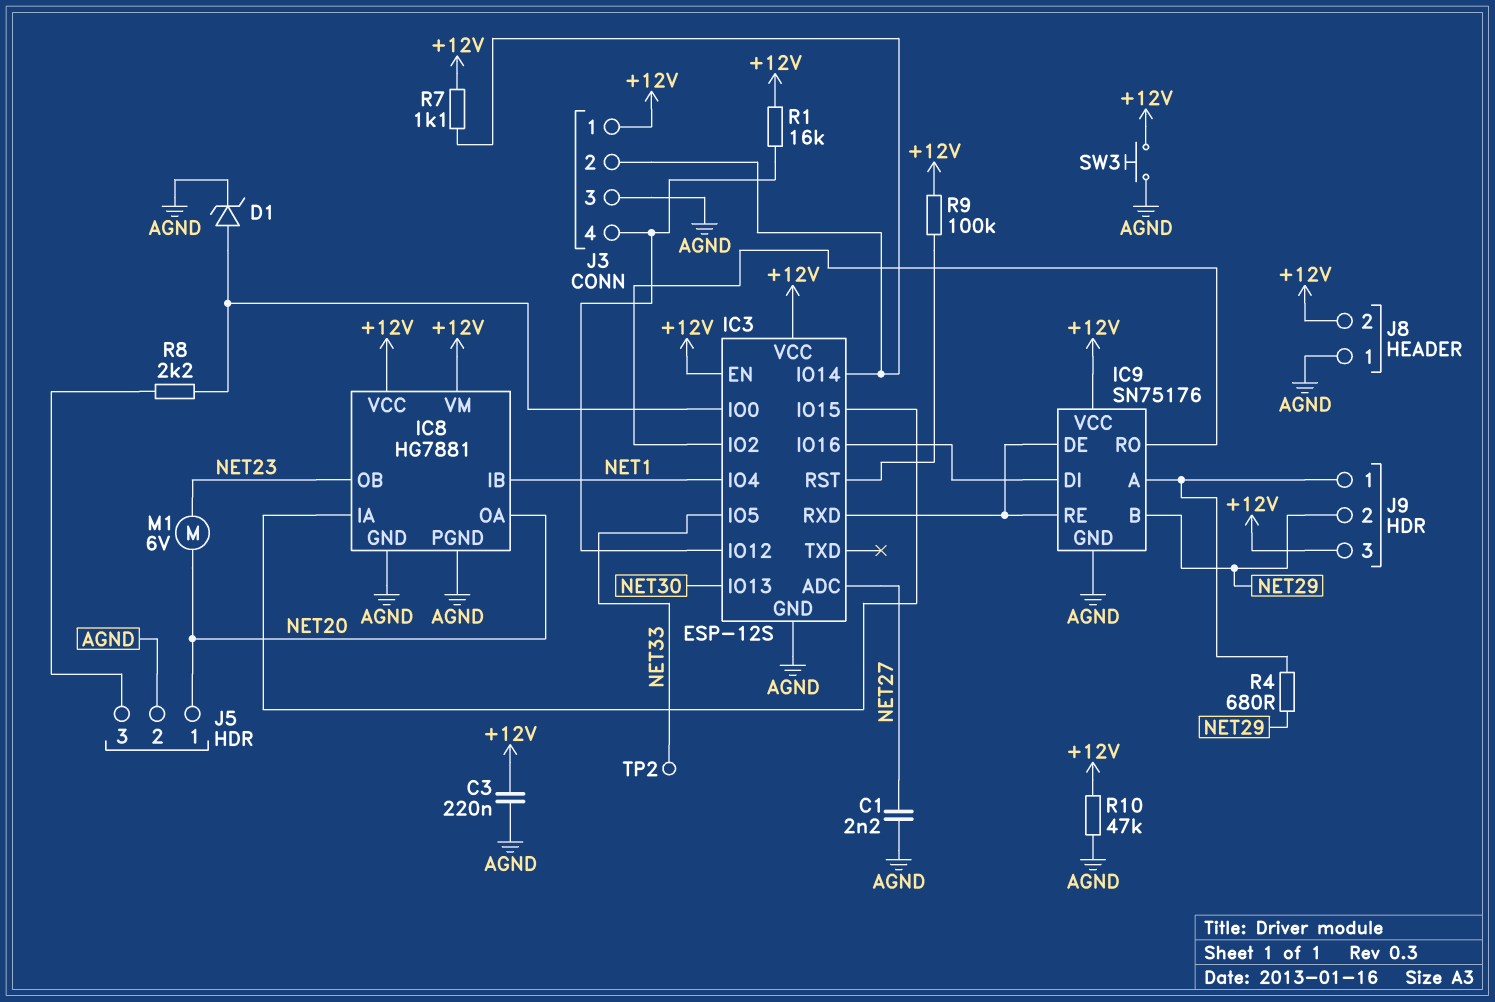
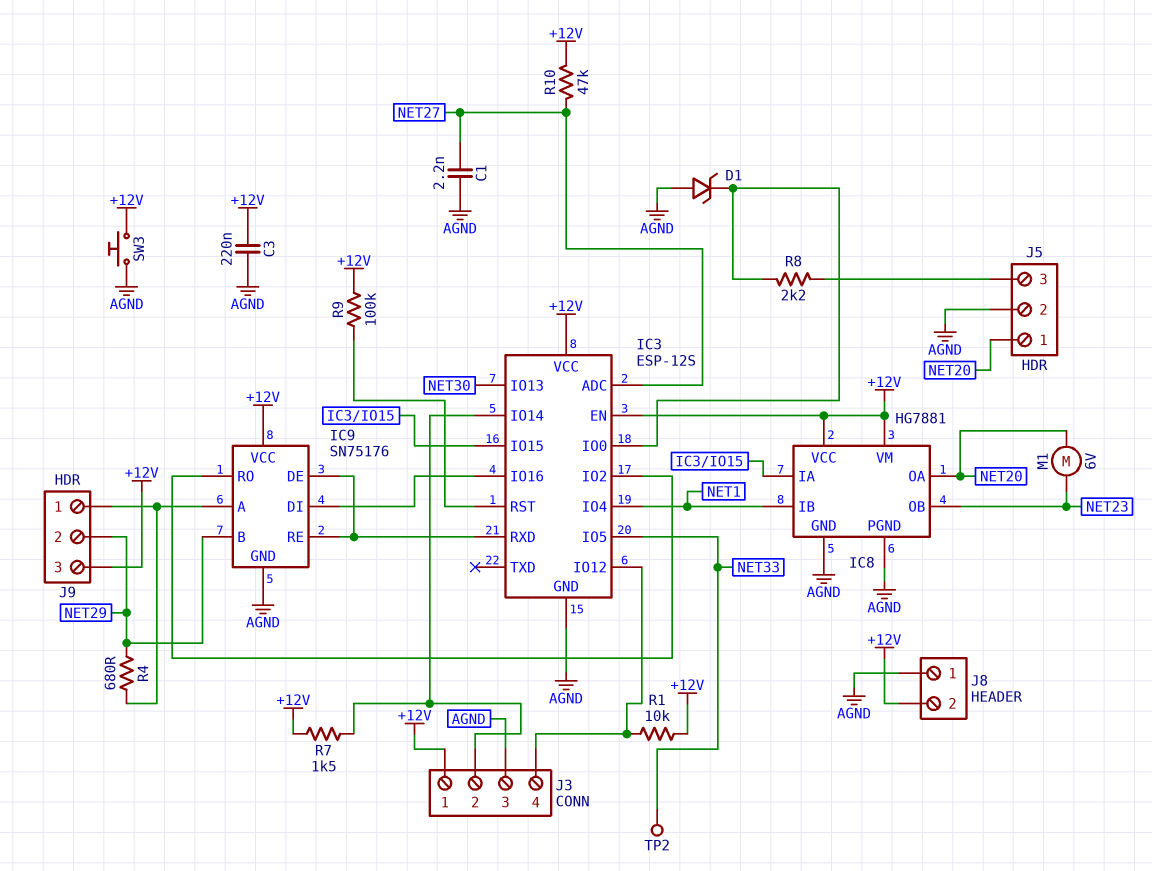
D1: zener (A IC3/IO0, K AGND) -> zener (A AGND, K IC3/IO0)
R1: 16k (+12V, IC3/IO12) -> 10k (+12V, IC3/IO12)
R7: 1.1k (+12V, IC3/IO14) -> 1.5k (+12V, IC3/IO14)
R10: 47k (+12V, AGND) -> 47k (+12V, NET27)

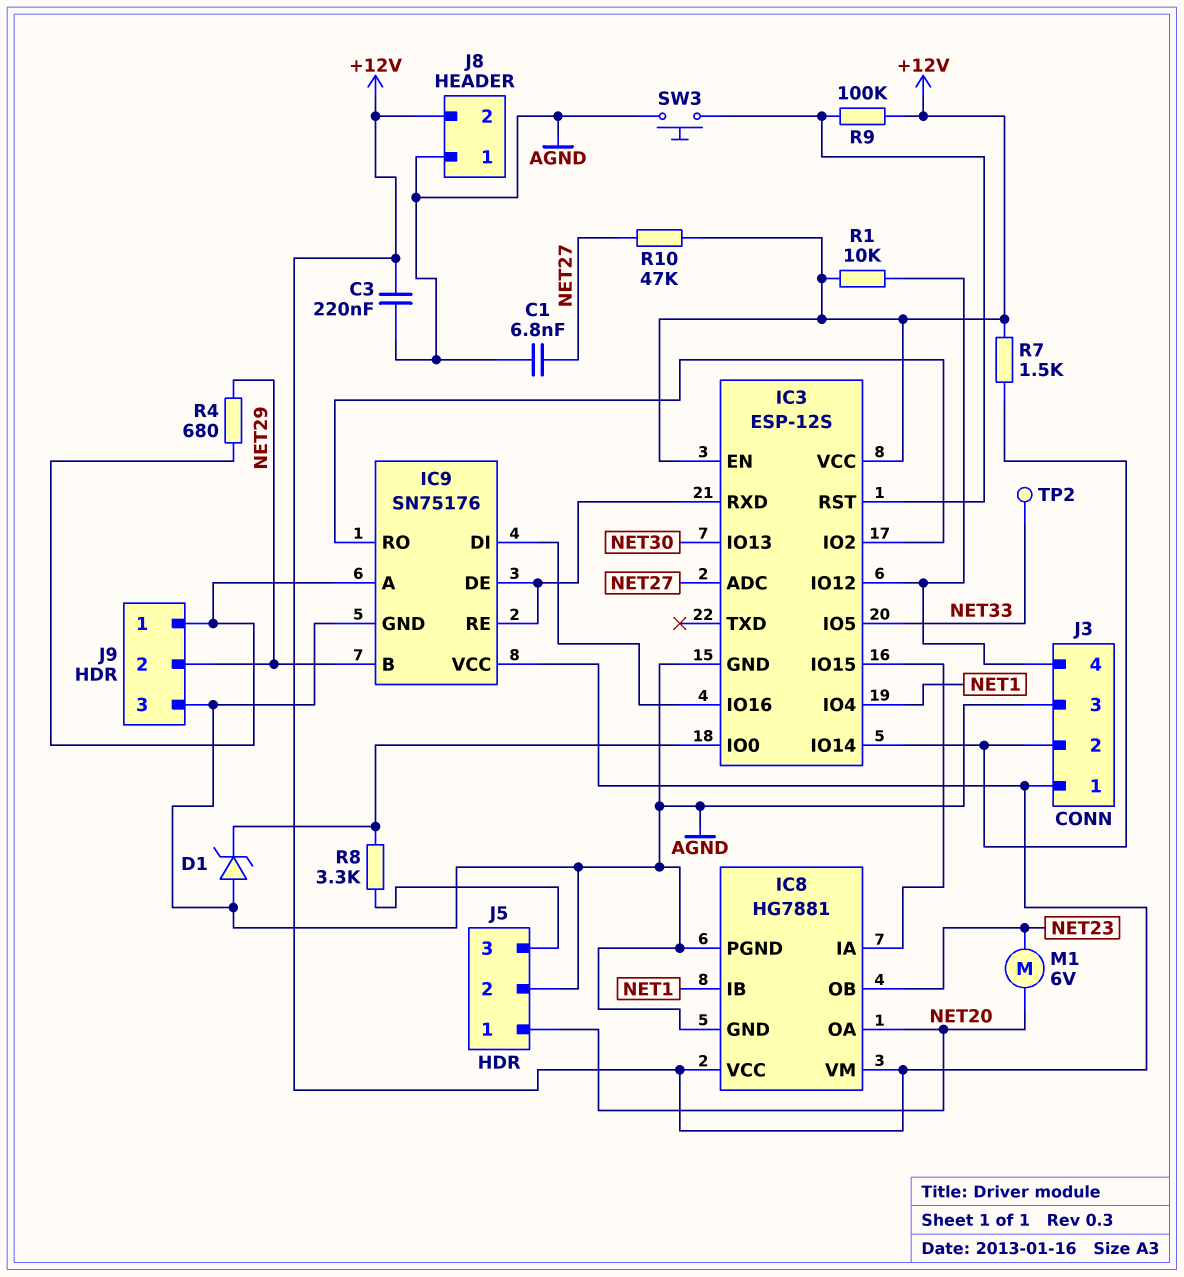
C1: 2.2nF (AGND, NET27) -> 6.8nF (AGND, NET27)
J9 pin 3: +12V -> AGND
R8: 2.2k (IC3/IO0, J5/3) -> 3.3k (IC3/IO0, J5/3)
SW3: button (+12V, AGND) -> button (AGND, IC3/RST)

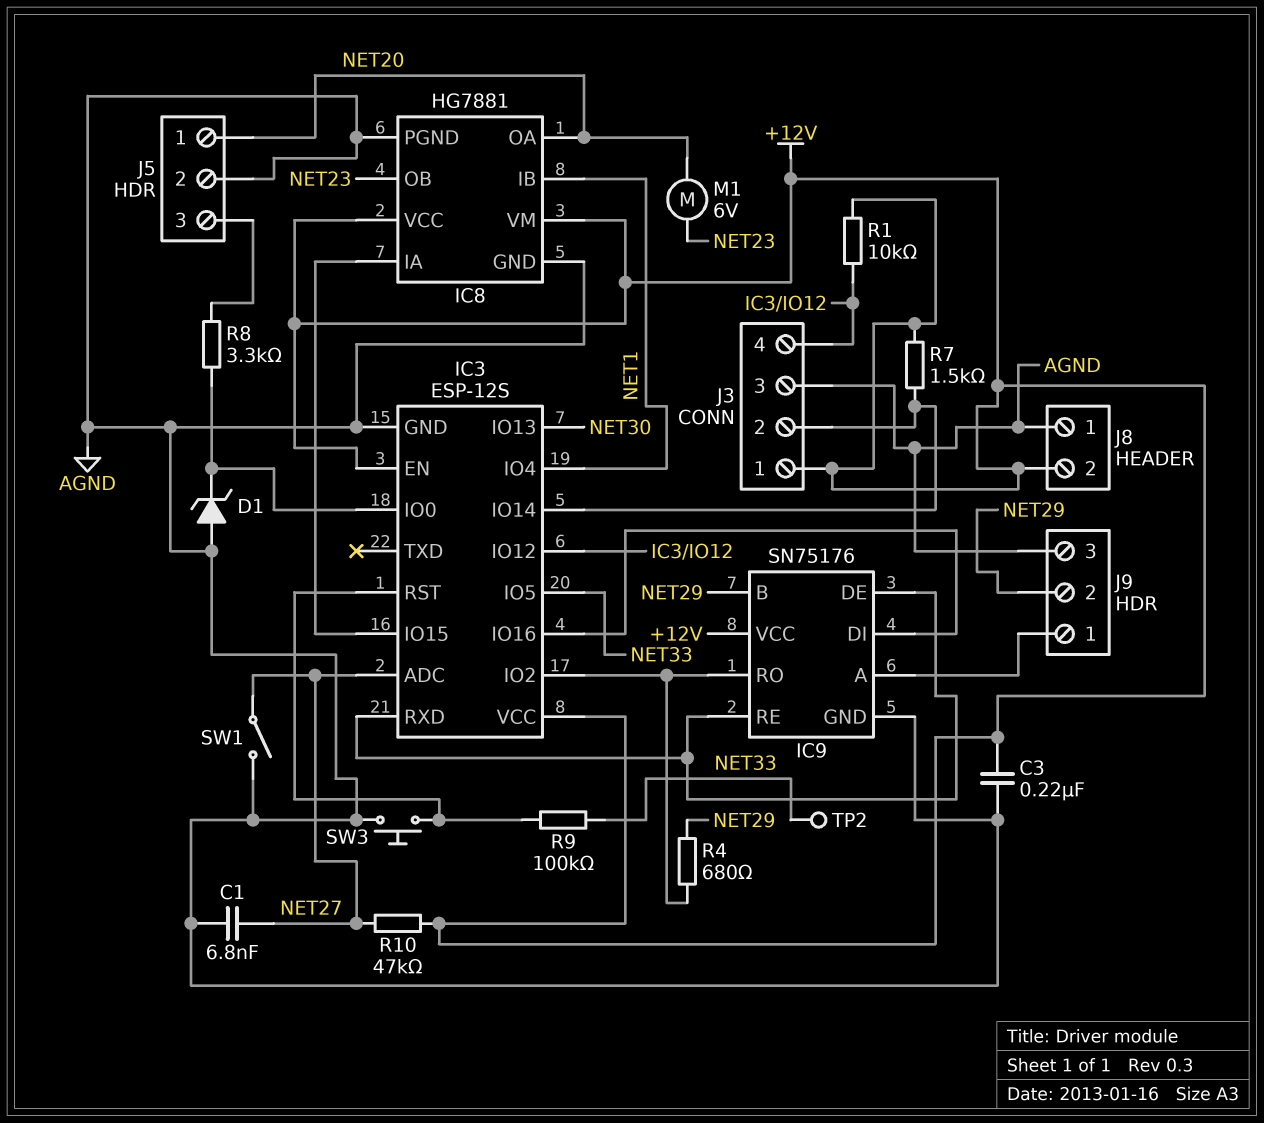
R4: 680 (IC9/A, NET29) -> 680 (IC3/IO2, NET29)
R9: 100k (+12V, IC3/RST) -> 100k (IC3/RST, NET33)
SW1: none -> switch (AGND, NET27)

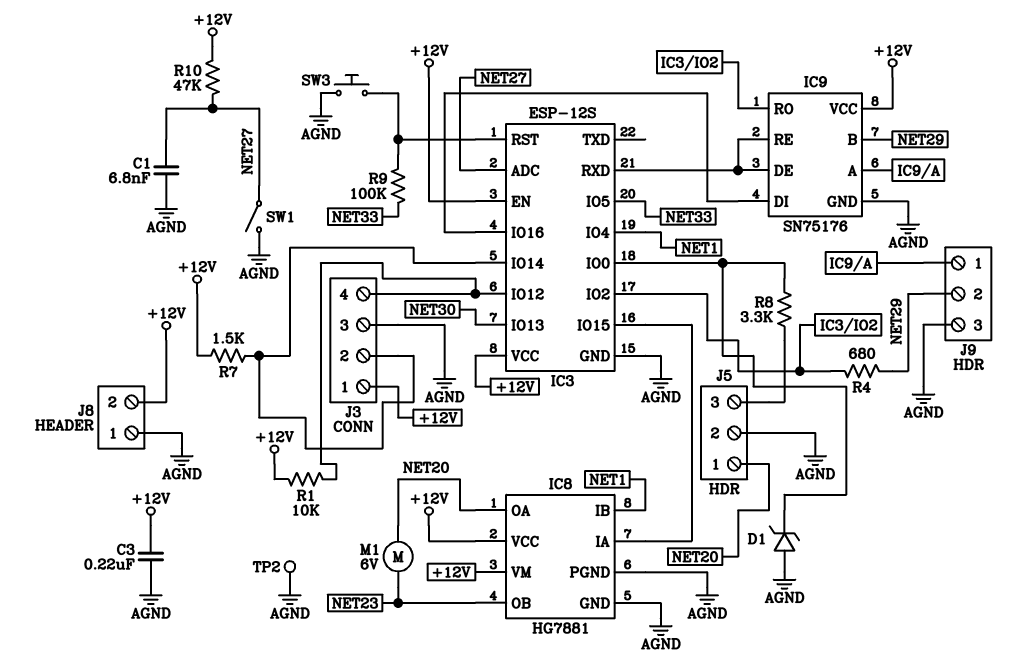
TP2: test point (NET33) -> test point (AGND)

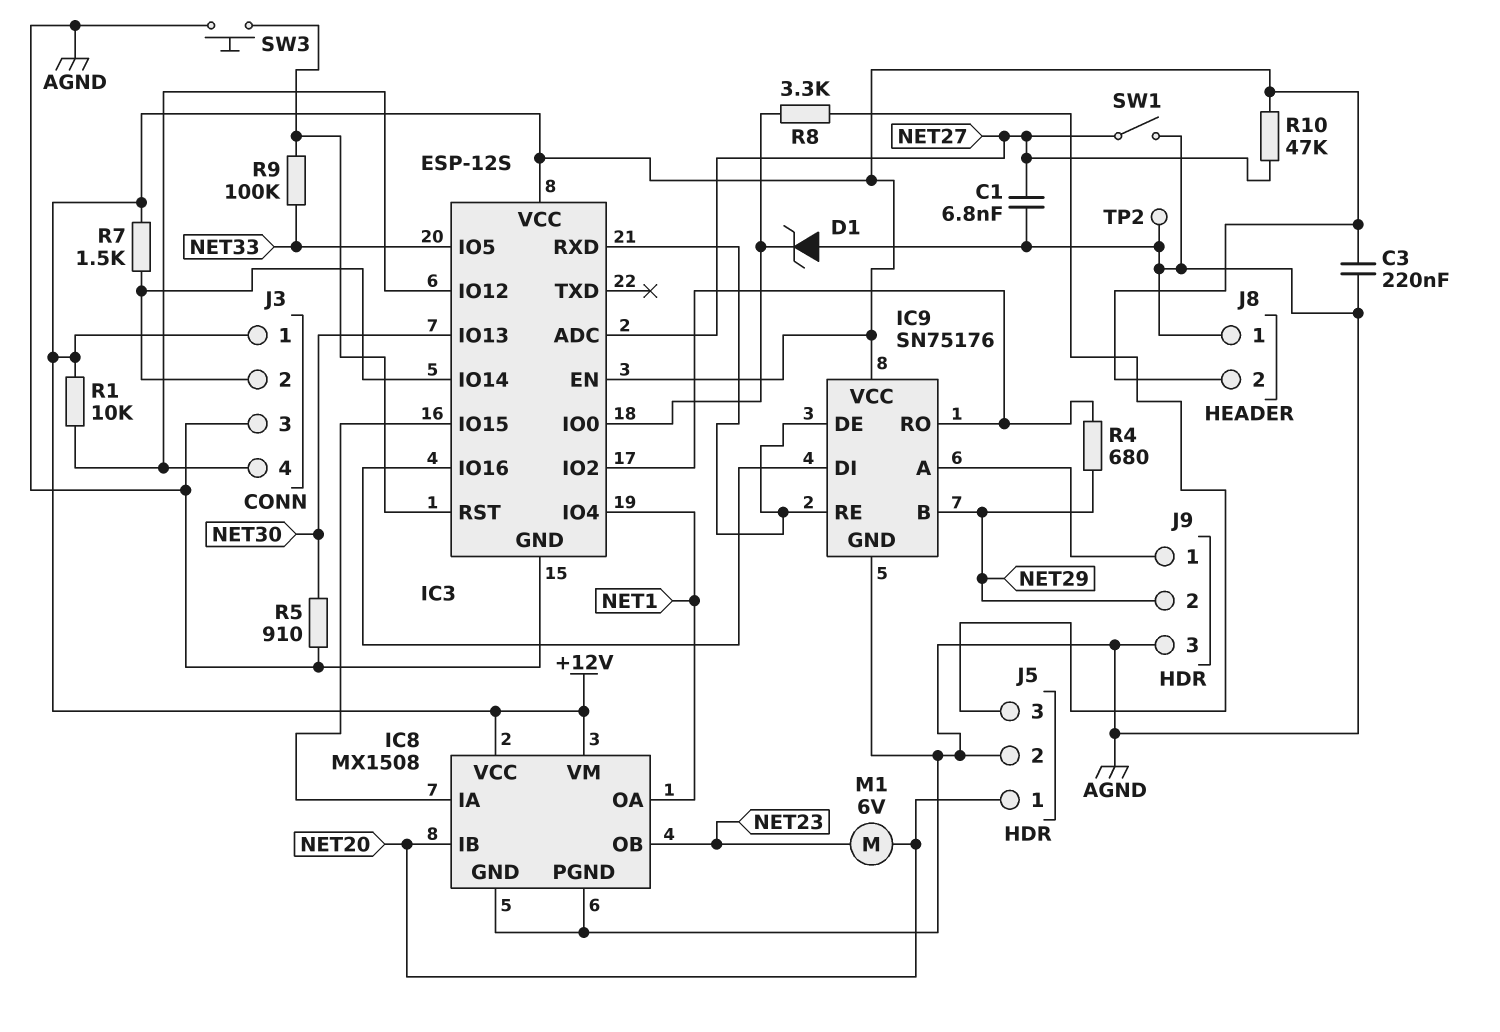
IC8: HG7881 -> MX1508
IC8 pin IB: NET1 -> NET20
IC8 pin OA: NET20 -> NET1
R5: none -> 910 (AGND, NET30)

